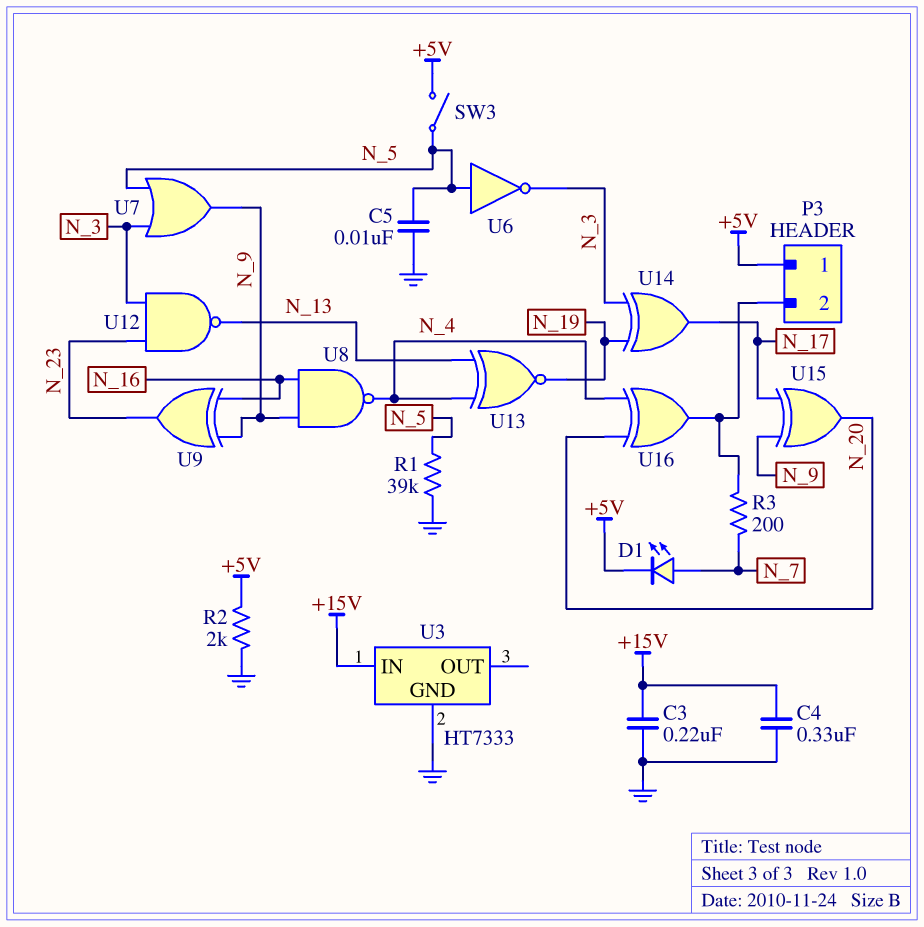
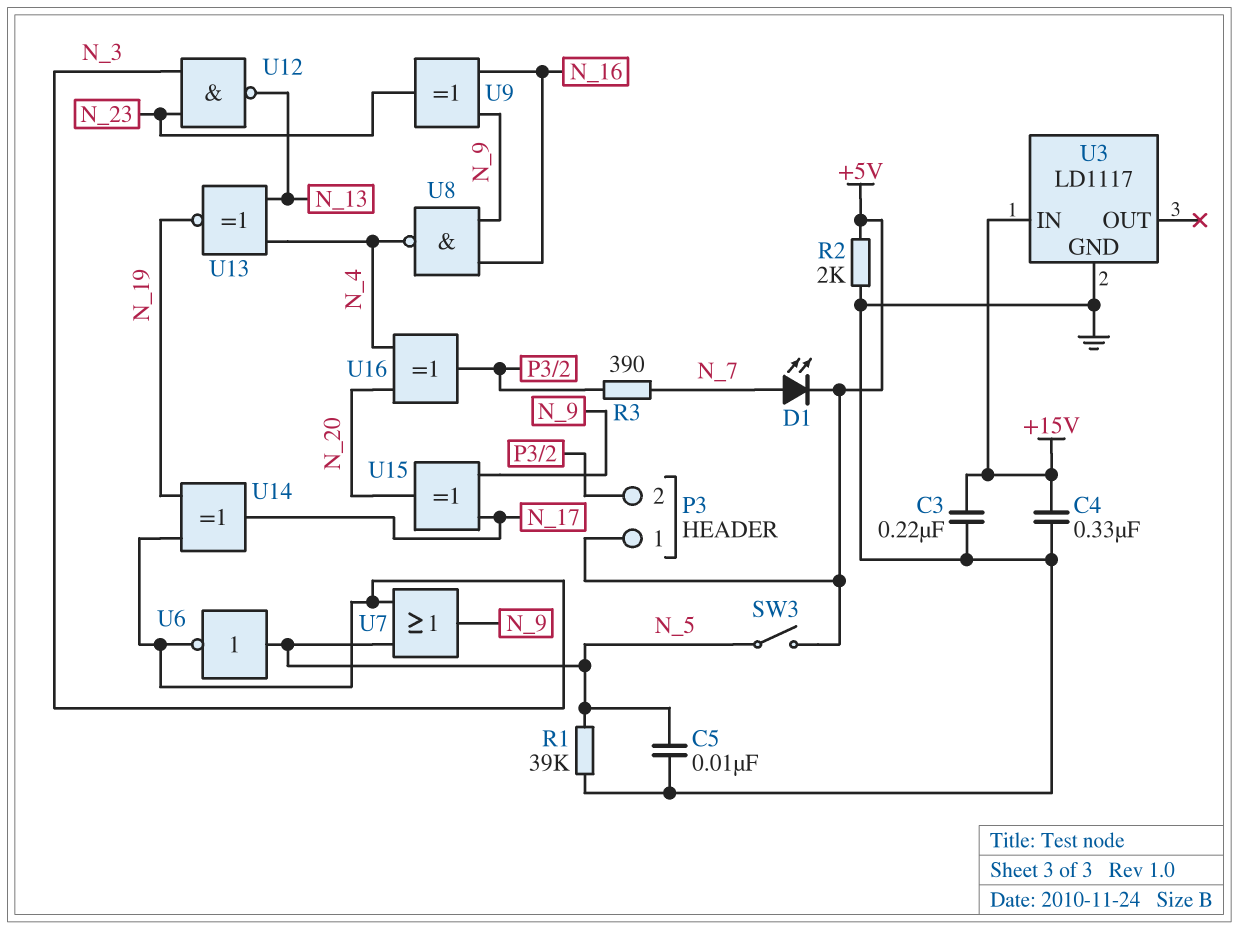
R3: 200 (N_7, P3/2) -> 390 (N_7, P3/2)
U3: HT7333 -> LD1117

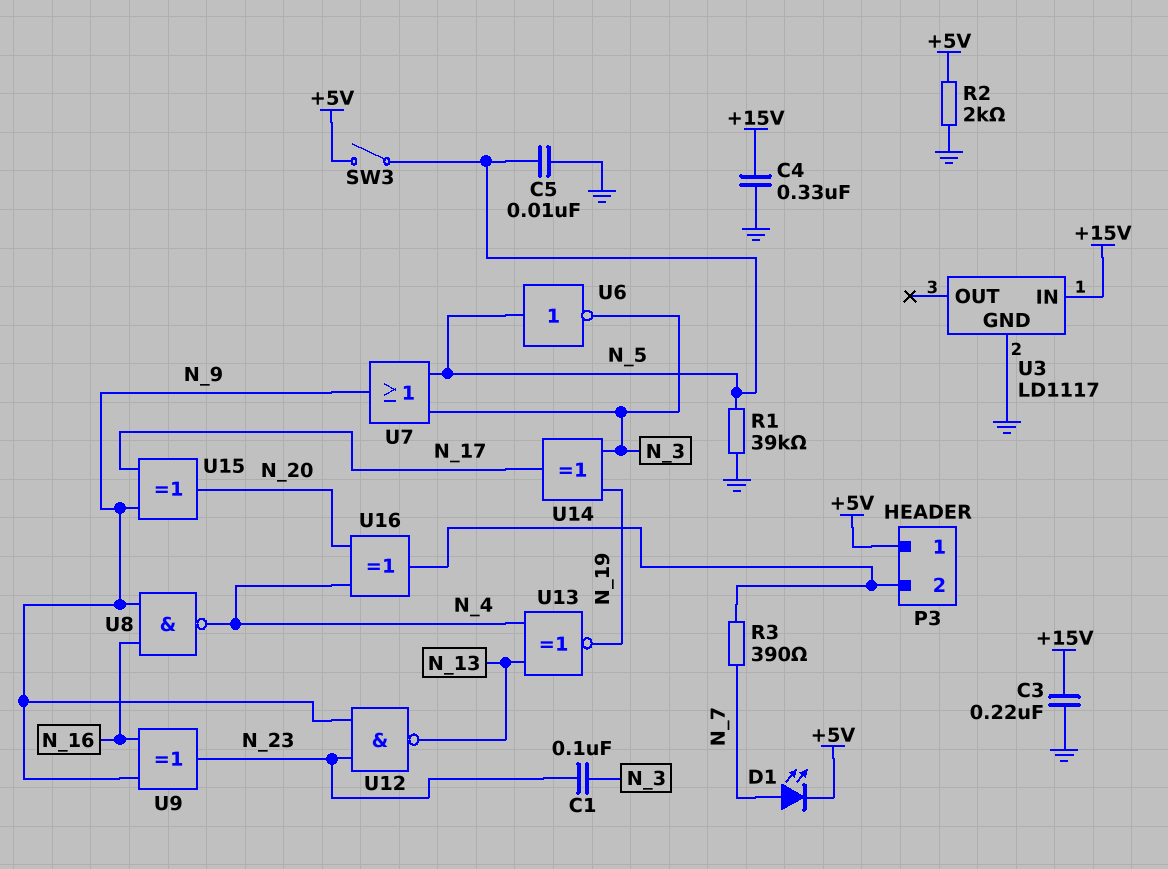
C1: none -> 100nF (N_3, N_23)
U12: NAND (in N_3, in N_23, out N_13) -> NAND (in N_9, in N_23, out N_13)

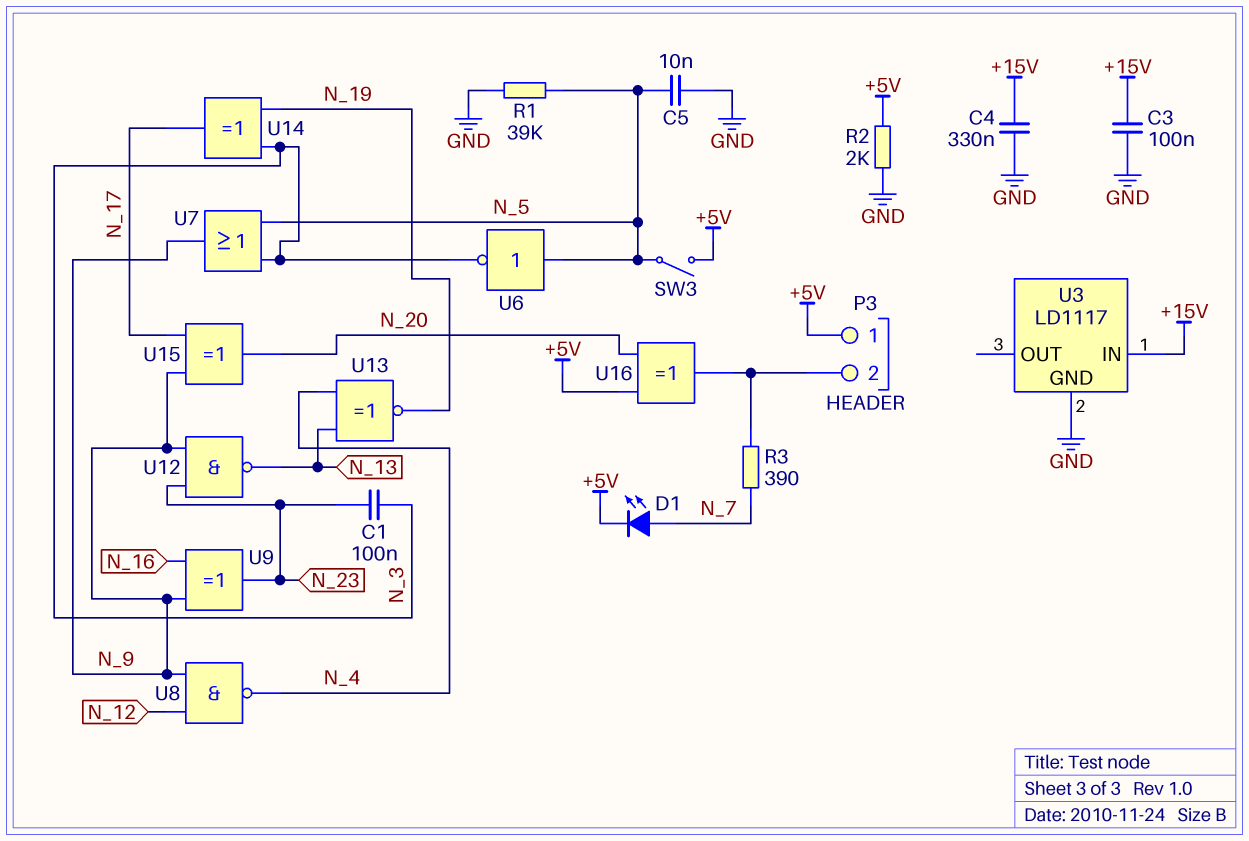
C3: 220nF (+15V, GND) -> 100nF (+15V, GND)
U8: NAND (in N_9, in N_16, out N_4) -> NAND (in N_9, in N_12, out N_4)
U16: XOR (in N_4, in N_20, out P3/2) -> XOR (in +5V, in N_20, out P3/2)

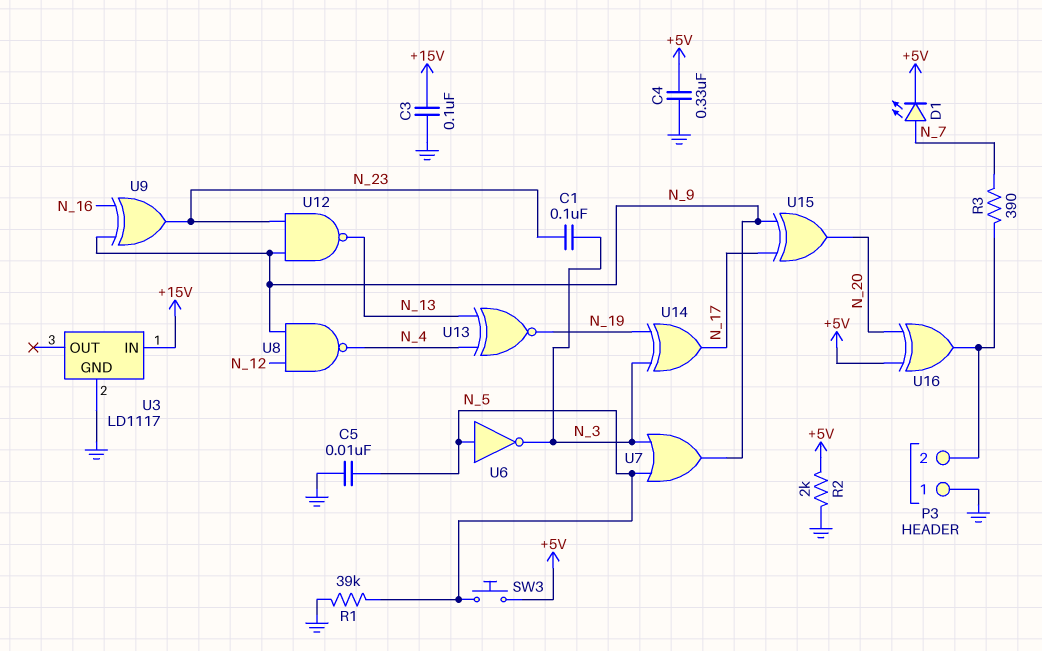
C4: 330nF (+15V, GND) -> 330nF (+5V, GND)
P3 pin 1: +5V -> GND
SW3: switch (+5V, N_5) -> button (+5V, N_5)

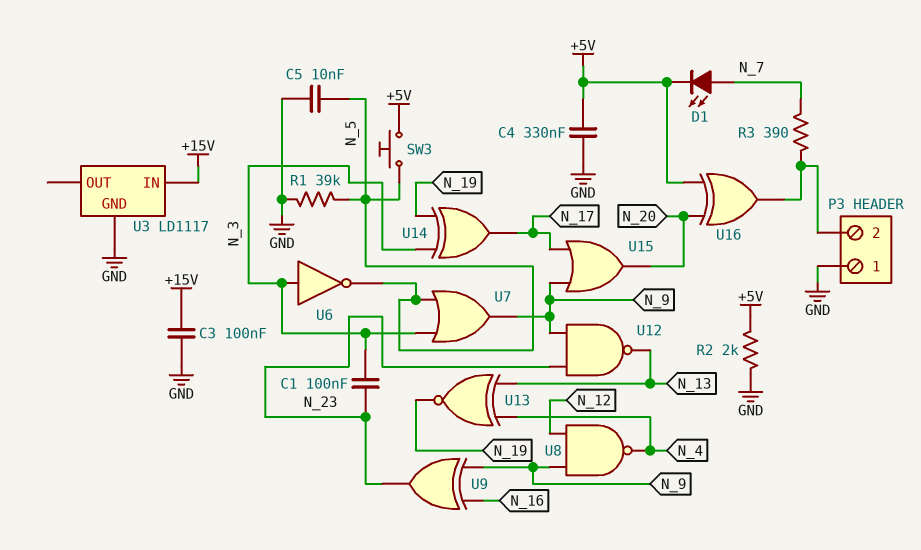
U6: NOT (in N_5, out N_3) -> NOT (in N_3, out N_5)
U15: XOR (in N_9, in N_17, out N_20) -> OR (in N_9, in N_17, out N_20)

